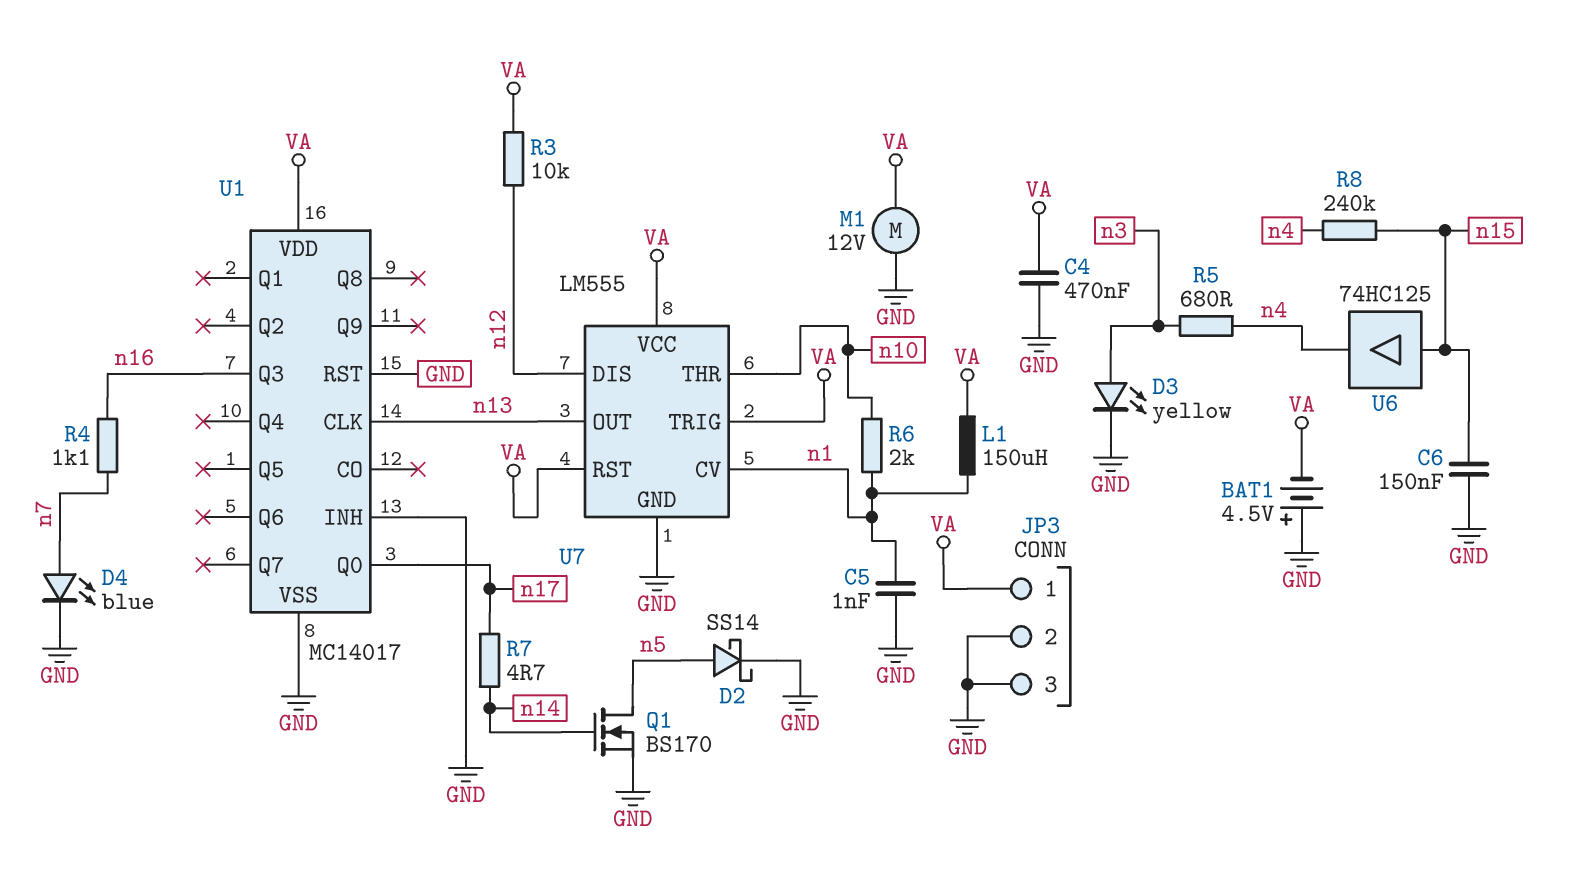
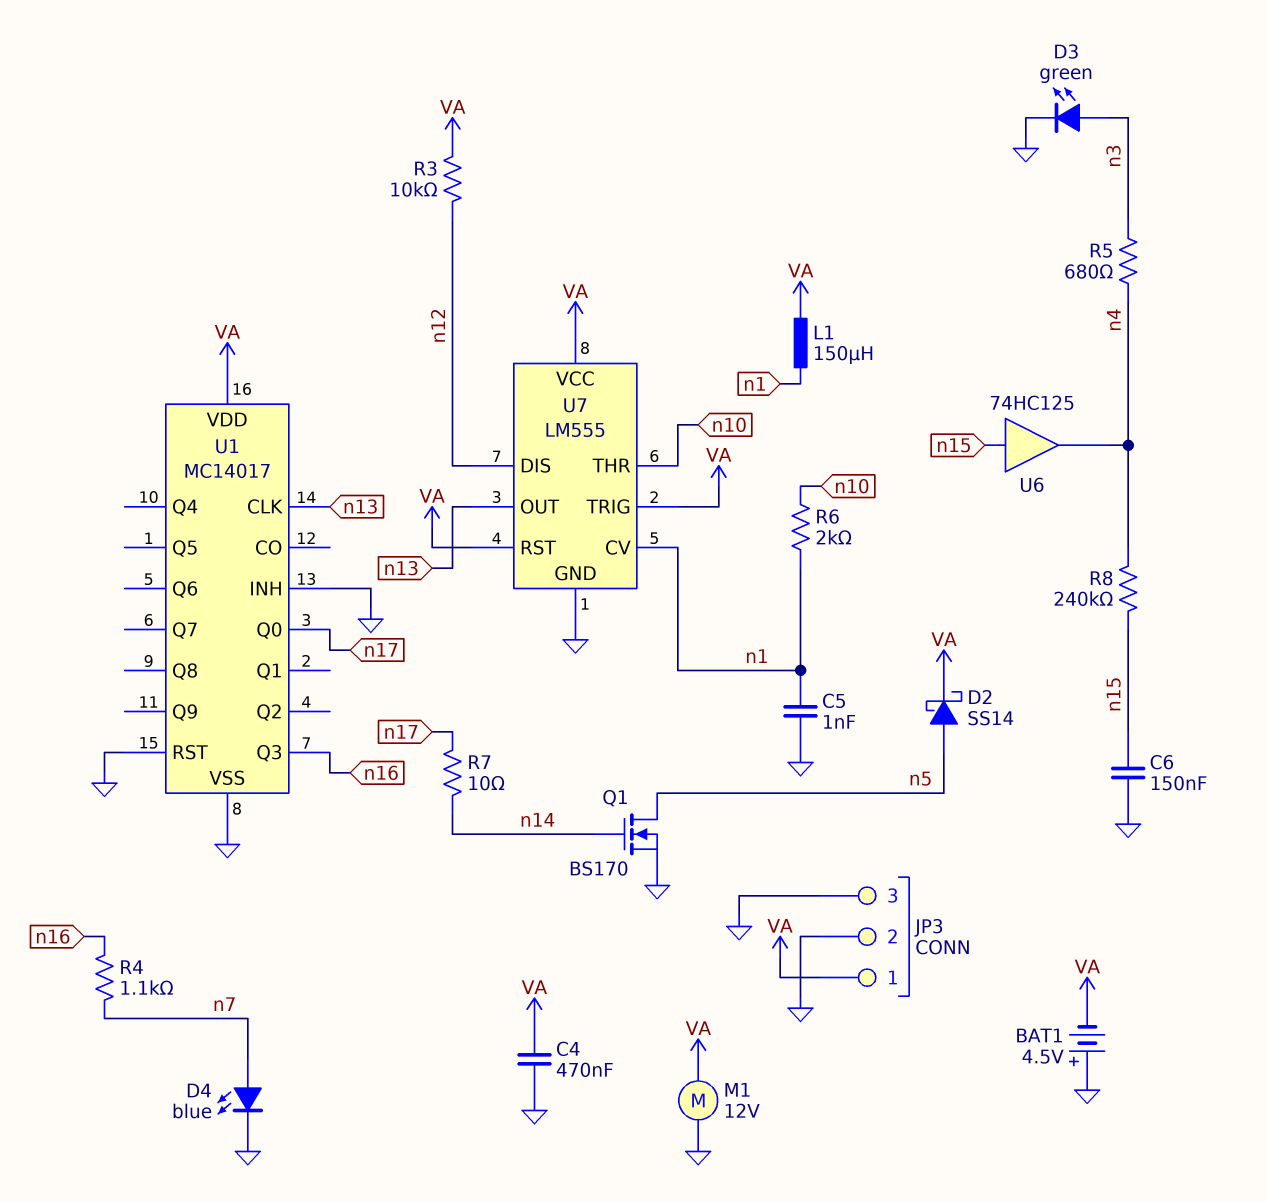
D2: schottky SS14 (A n5, K GND) -> schottky SS14 (A n5, K VA)
D3: LED yellow (A n3, K GND) -> LED green (A n3, K GND)
R7: 4.7 (n14, n17) -> 10 (n14, n17)

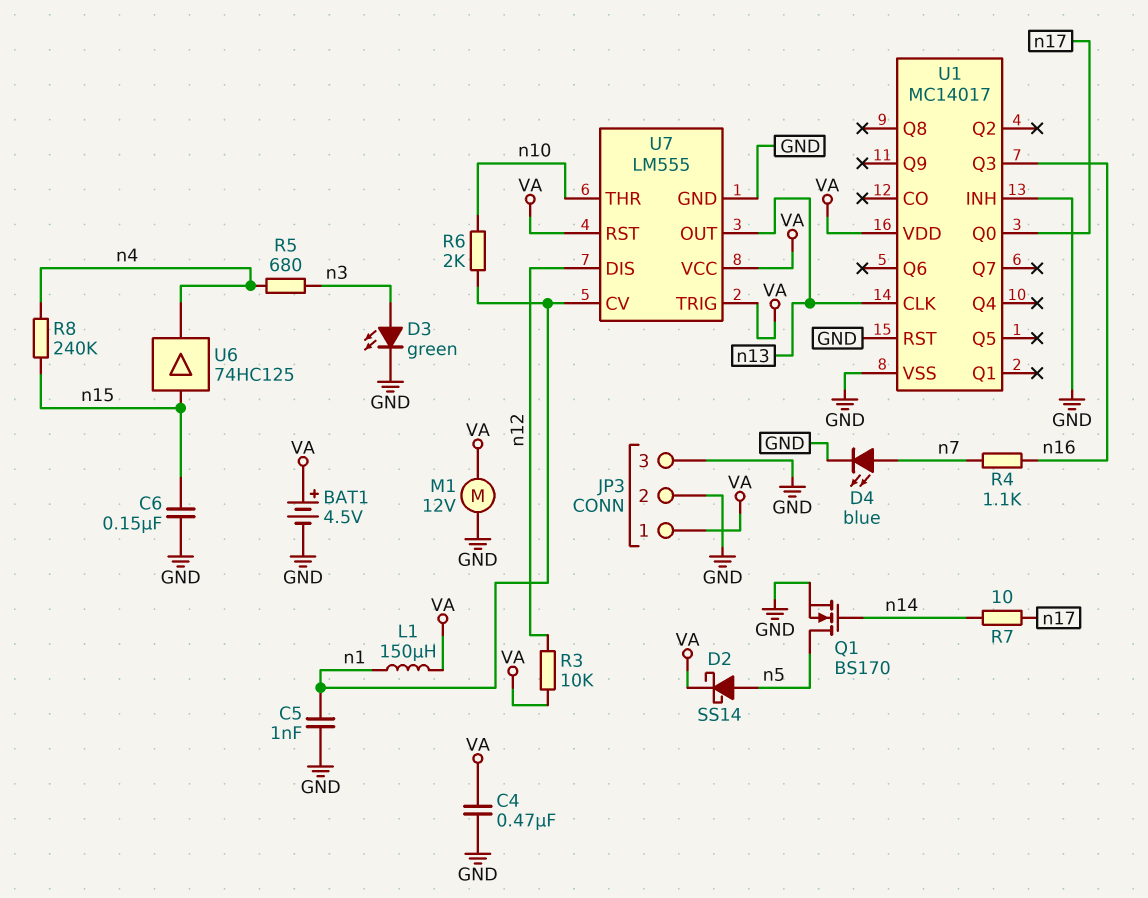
BAT1: 4.5V (plus GND, minus VA) -> 4.5V (plus VA, minus GND)

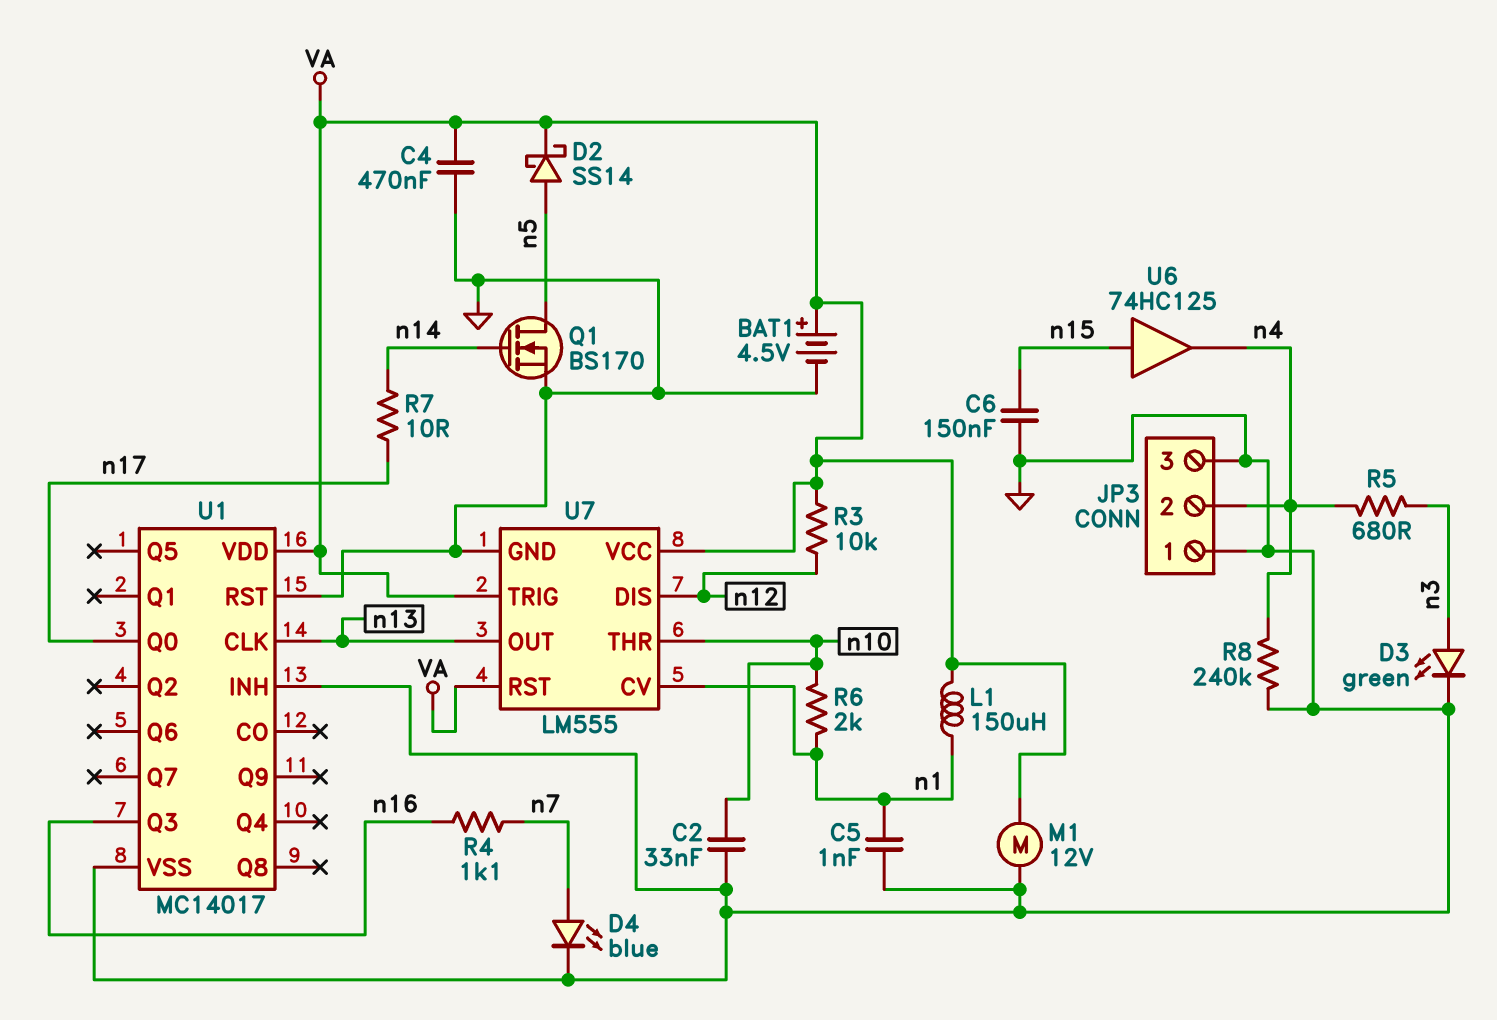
C2: none -> 33nF (GND, n10)
JP3 pin 1: VA -> GND
JP3 pin 2: GND -> n4
R8: 240k (n4, n15) -> 240k (GND, n4)

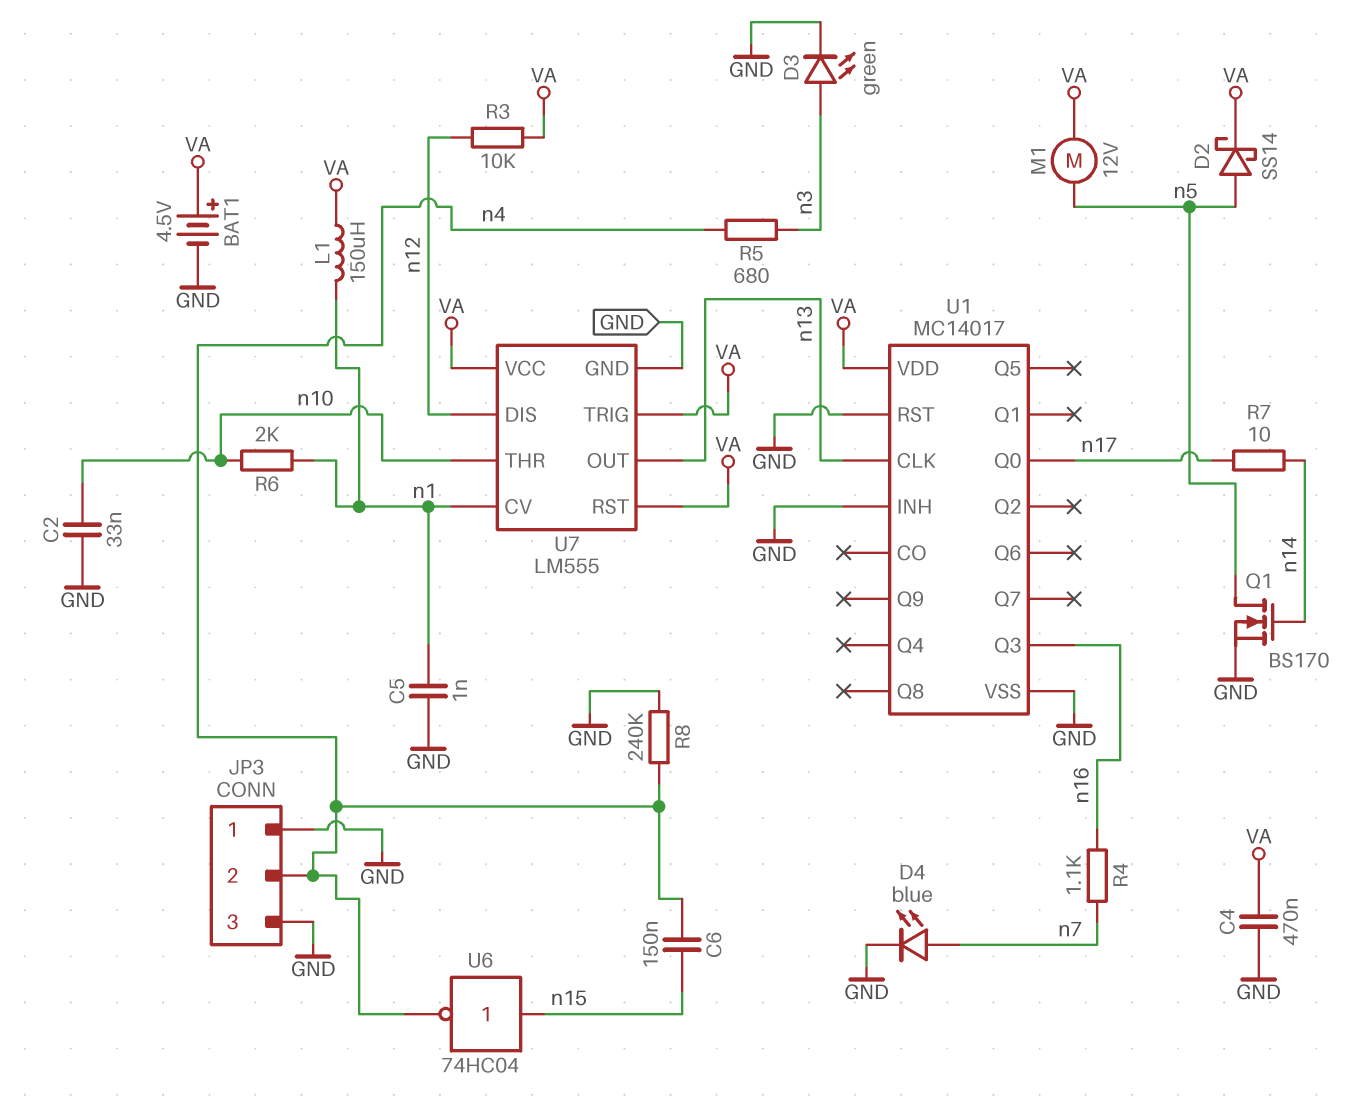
C6: 150nF (GND, n15) -> 150nF (n4, n15)
M1: motor 12V (GND, VA) -> motor 12V (VA, n5)
U6: buffer 74HC125 (in n15, out n4) -> NOT 74HC04 (in n15, out n4)

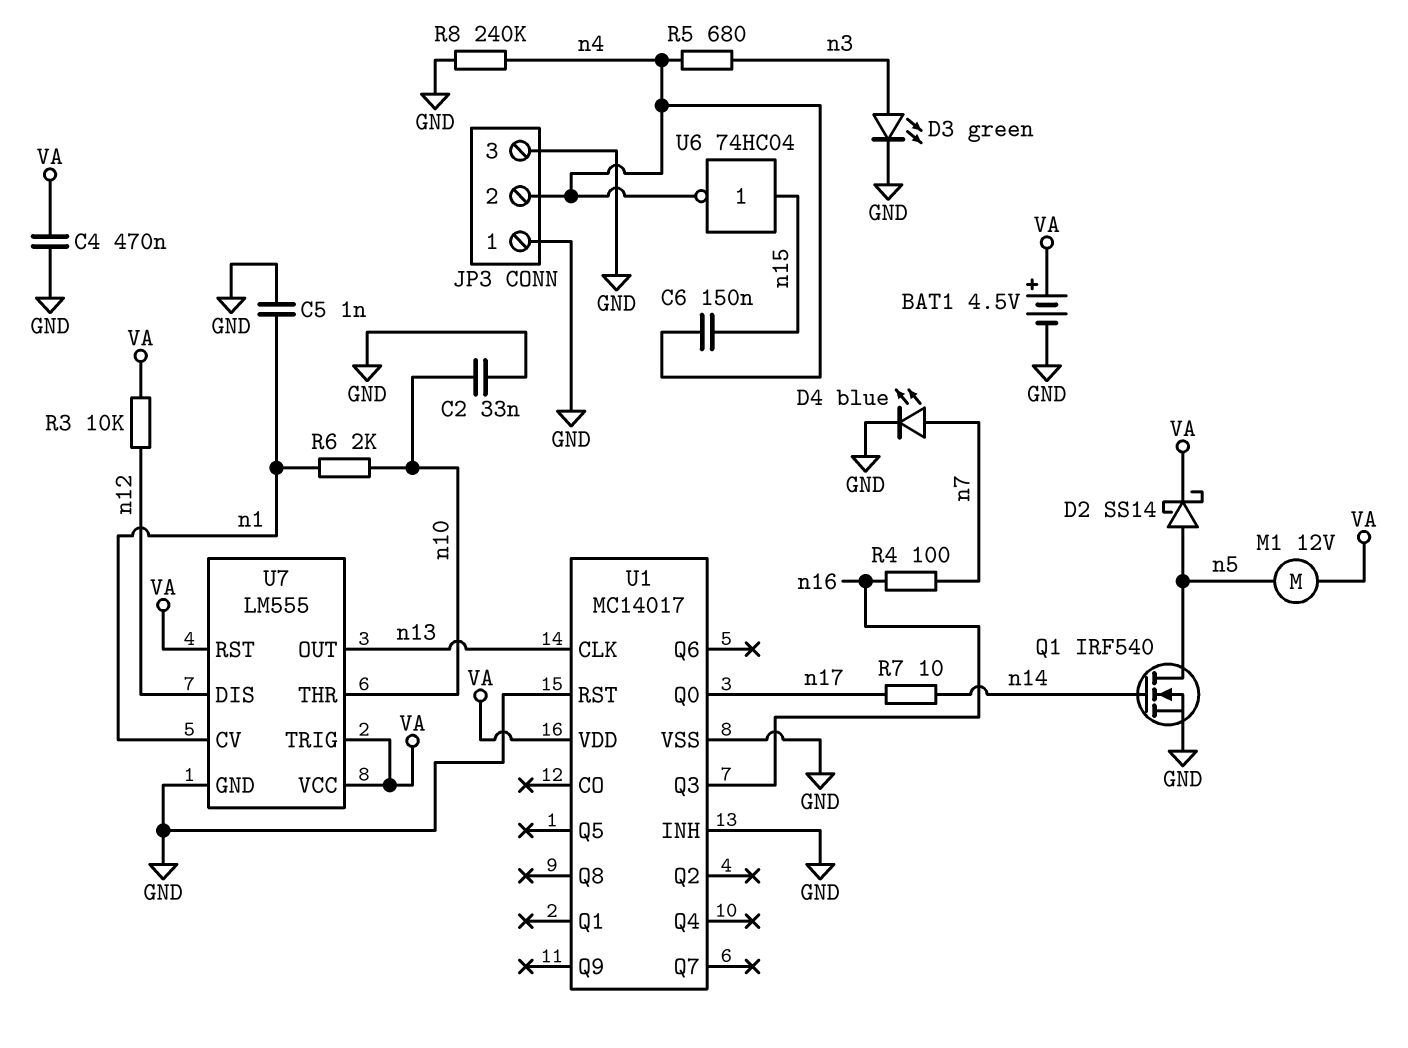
L1: 150uH (VA, n1) -> none
Q1: NMOS BS170 (G n14, D n5, S GND) -> NMOS IRF540 (G n14, D n5, S GND)
R4: 1.1k (n7, n16) -> 100 (n7, n16)

